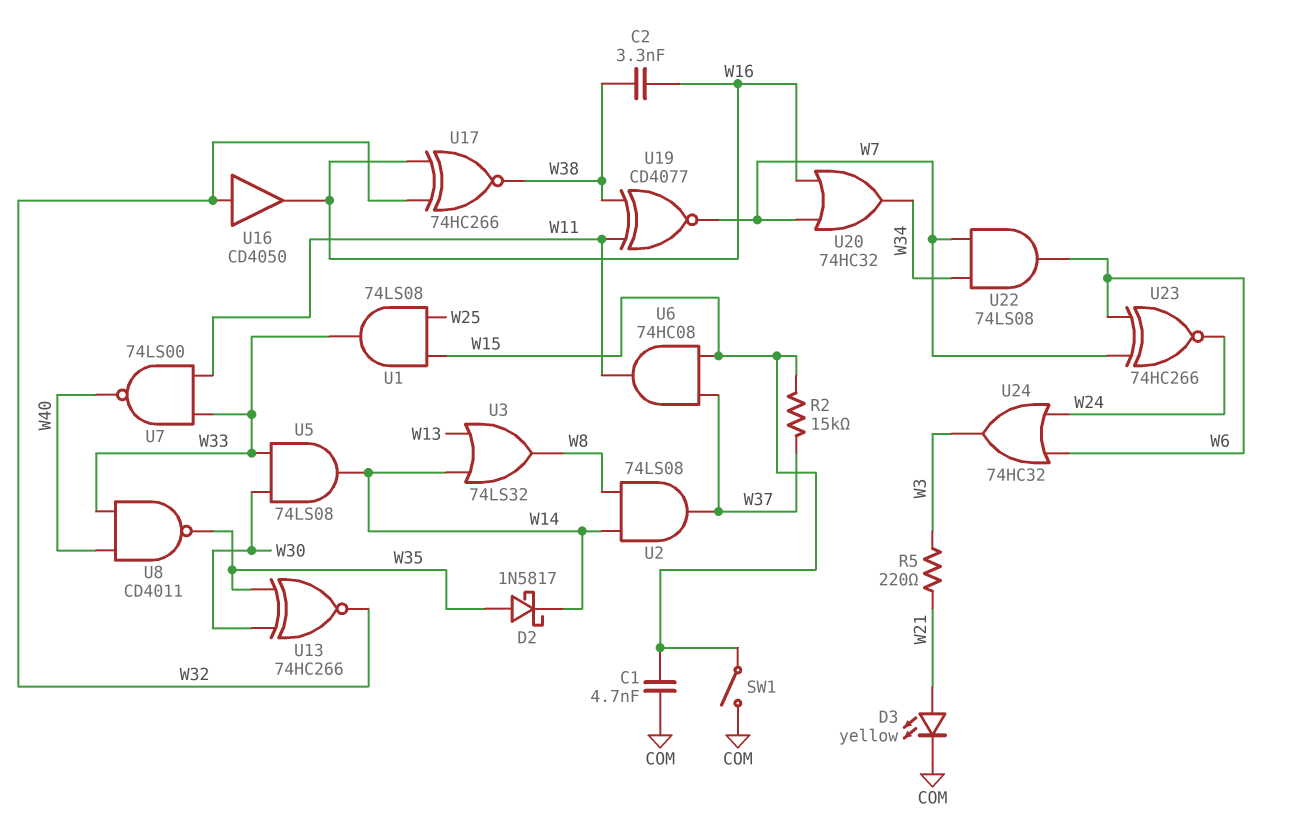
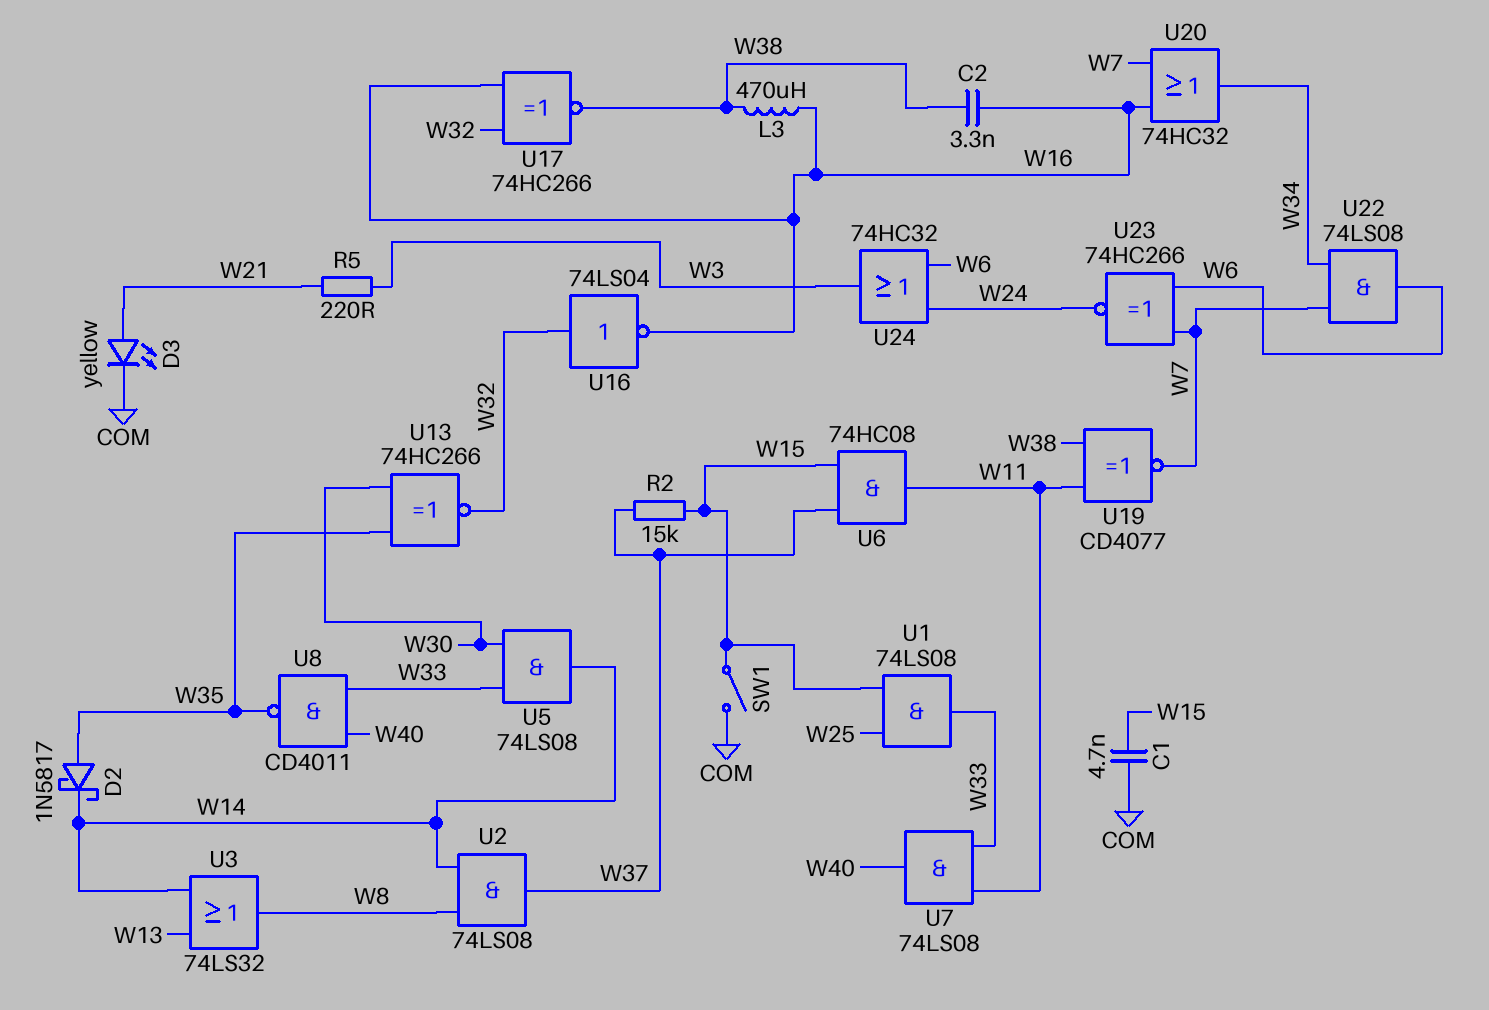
L3: none -> 470uH (W16, W38)
U7: NAND 74LS00 (in W11, in W33, out W40) -> AND 74LS08 (in W11, in W33, out W40)
U16: buffer CD4050 (in W32, out W16) -> NOT 74LS04 (in W32, out W16)

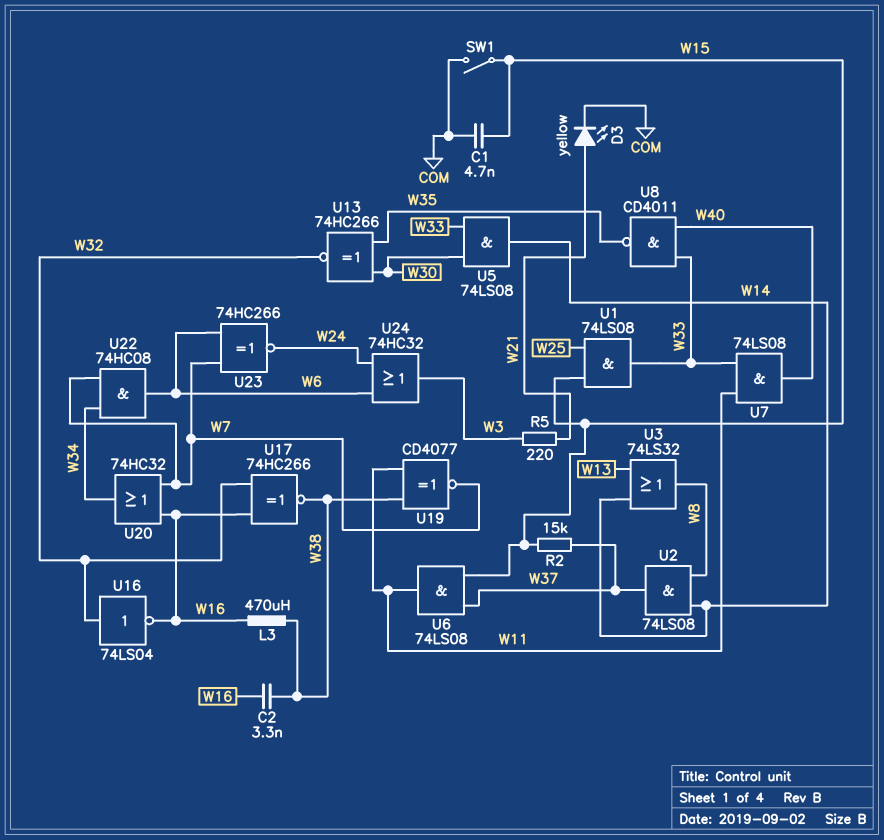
D2: schottky 1N5817 (A W35, K W14) -> none
U6: AND 74HC08 (in W15, in W37, out W11) -> AND 74LS08 (in W15, in W37, out W11)
U22: AND 74LS08 (in W7, in W34, out W6) -> AND 74HC08 (in W7, in W34, out W6)

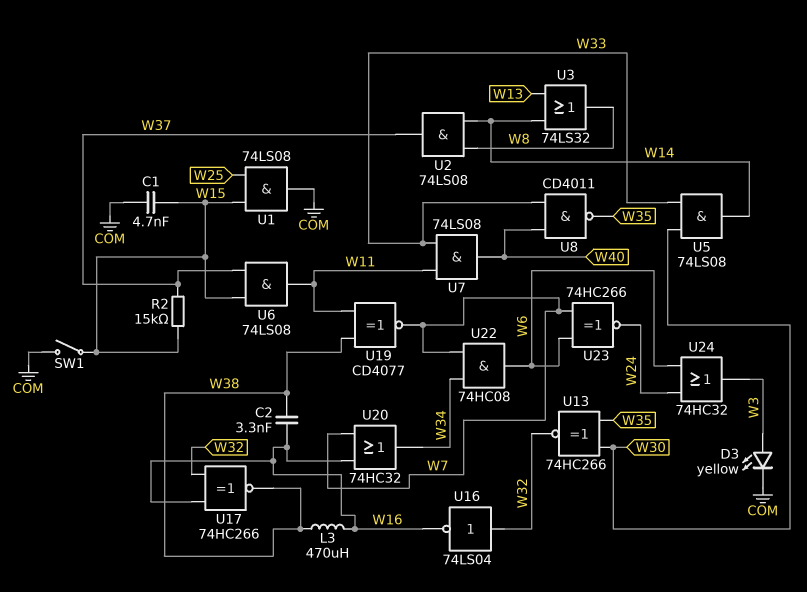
D3: LED yellow (A W21, K COM) -> LED yellow (A W3, K COM)
R5: 220 (W3, W21) -> none
U1: AND 74LS08 (in W15, in W25, out W33) -> AND 74LS08 (in W15, in W25, out COM)

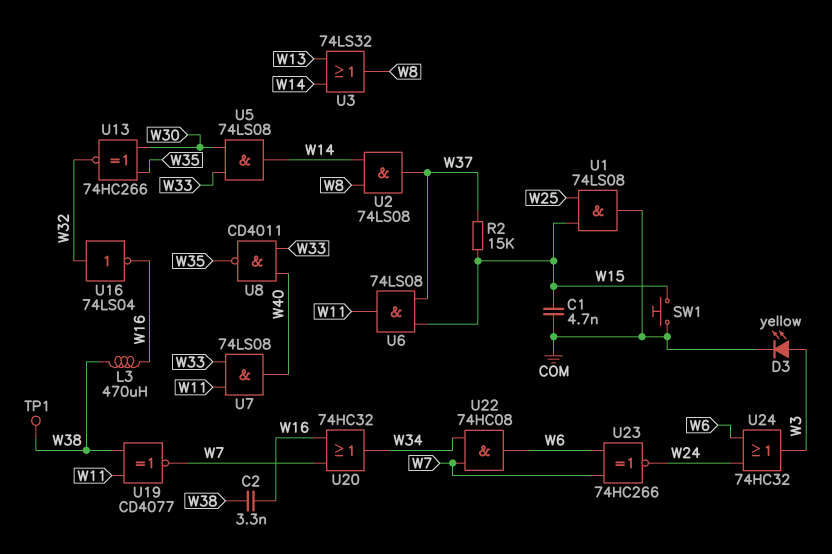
SW1: switch (COM, W15) -> button (COM, W15)
TP1: none -> test point (W38)
U17: XNOR 74HC266 (in W16, in W32, out W38) -> none

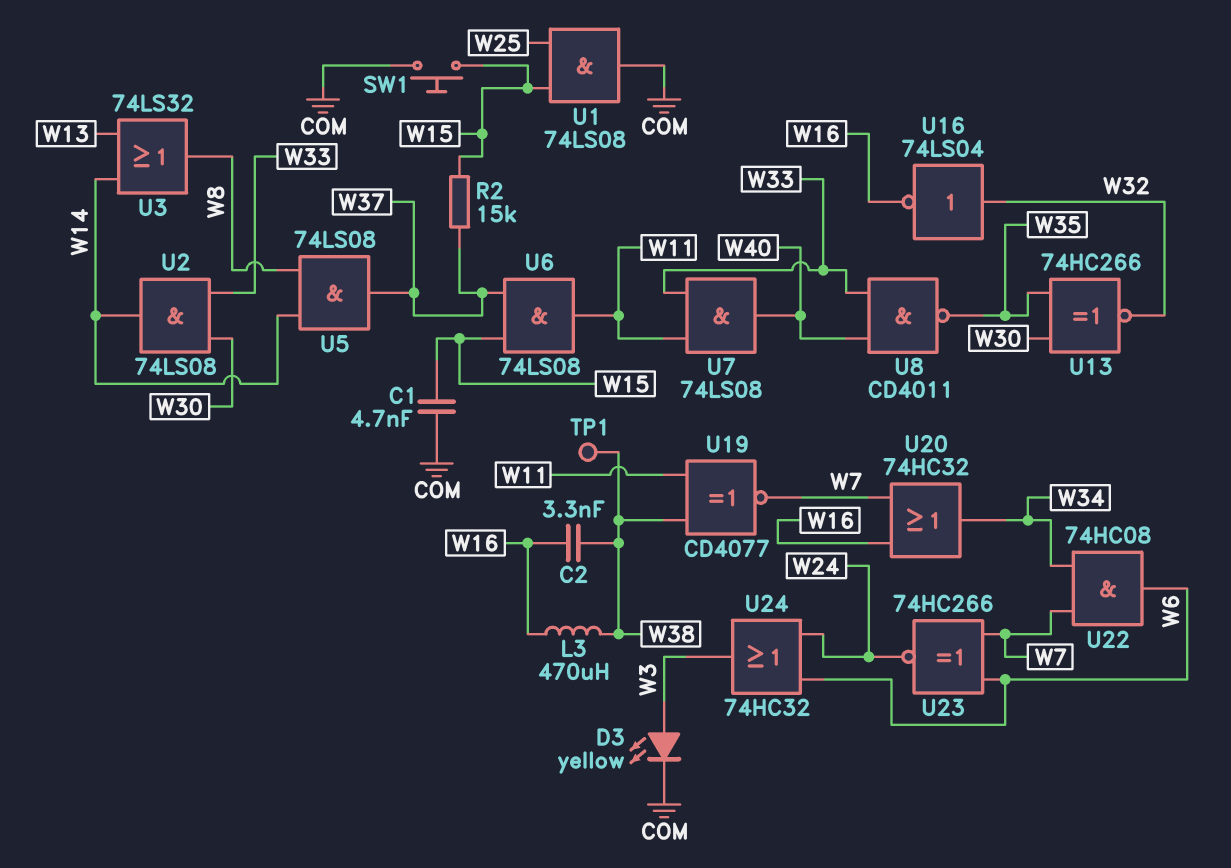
U2: AND 74LS08 (in W8, in W14, out W37) -> AND 74LS08 (in W30, in W33, out W14)
U5: AND 74LS08 (in W30, in W33, out W14) -> AND 74LS08 (in W8, in W14, out W37)

